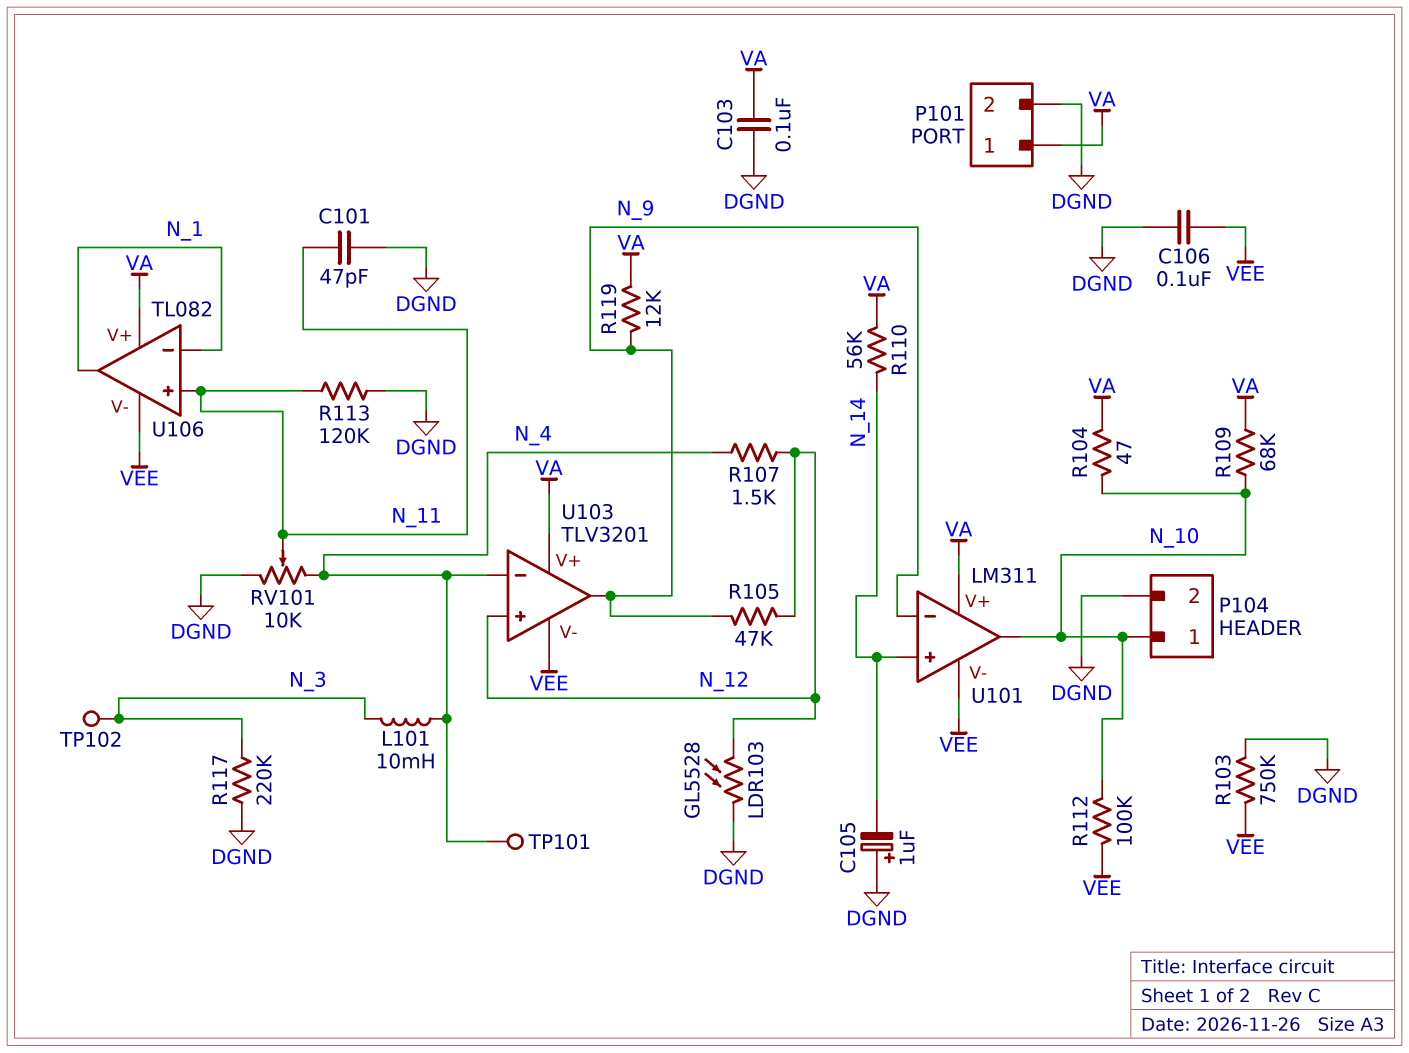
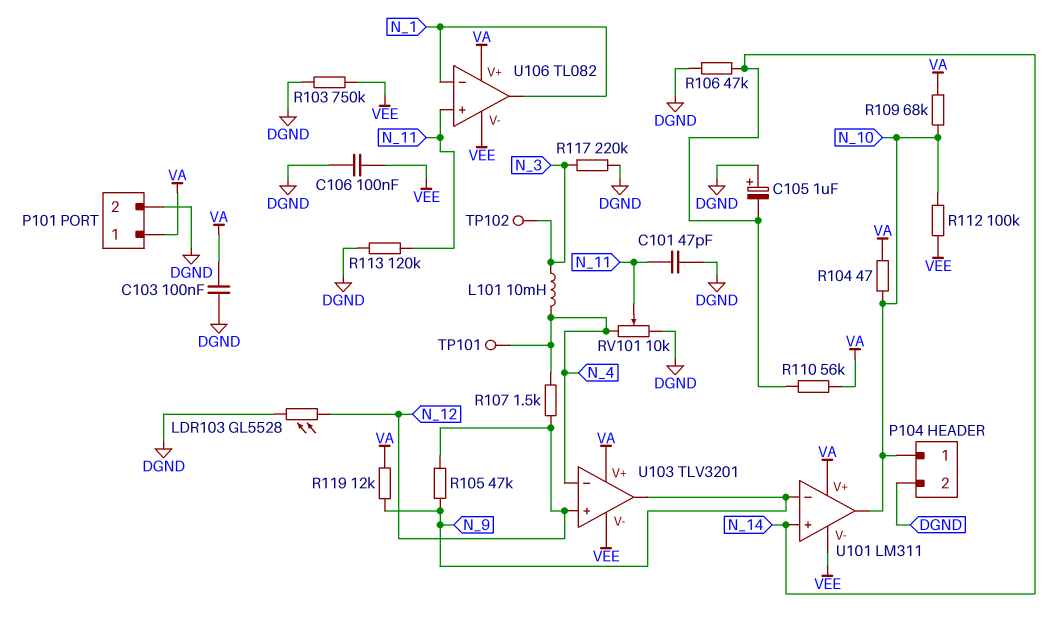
R106: none -> 47k (DGND, N_14)

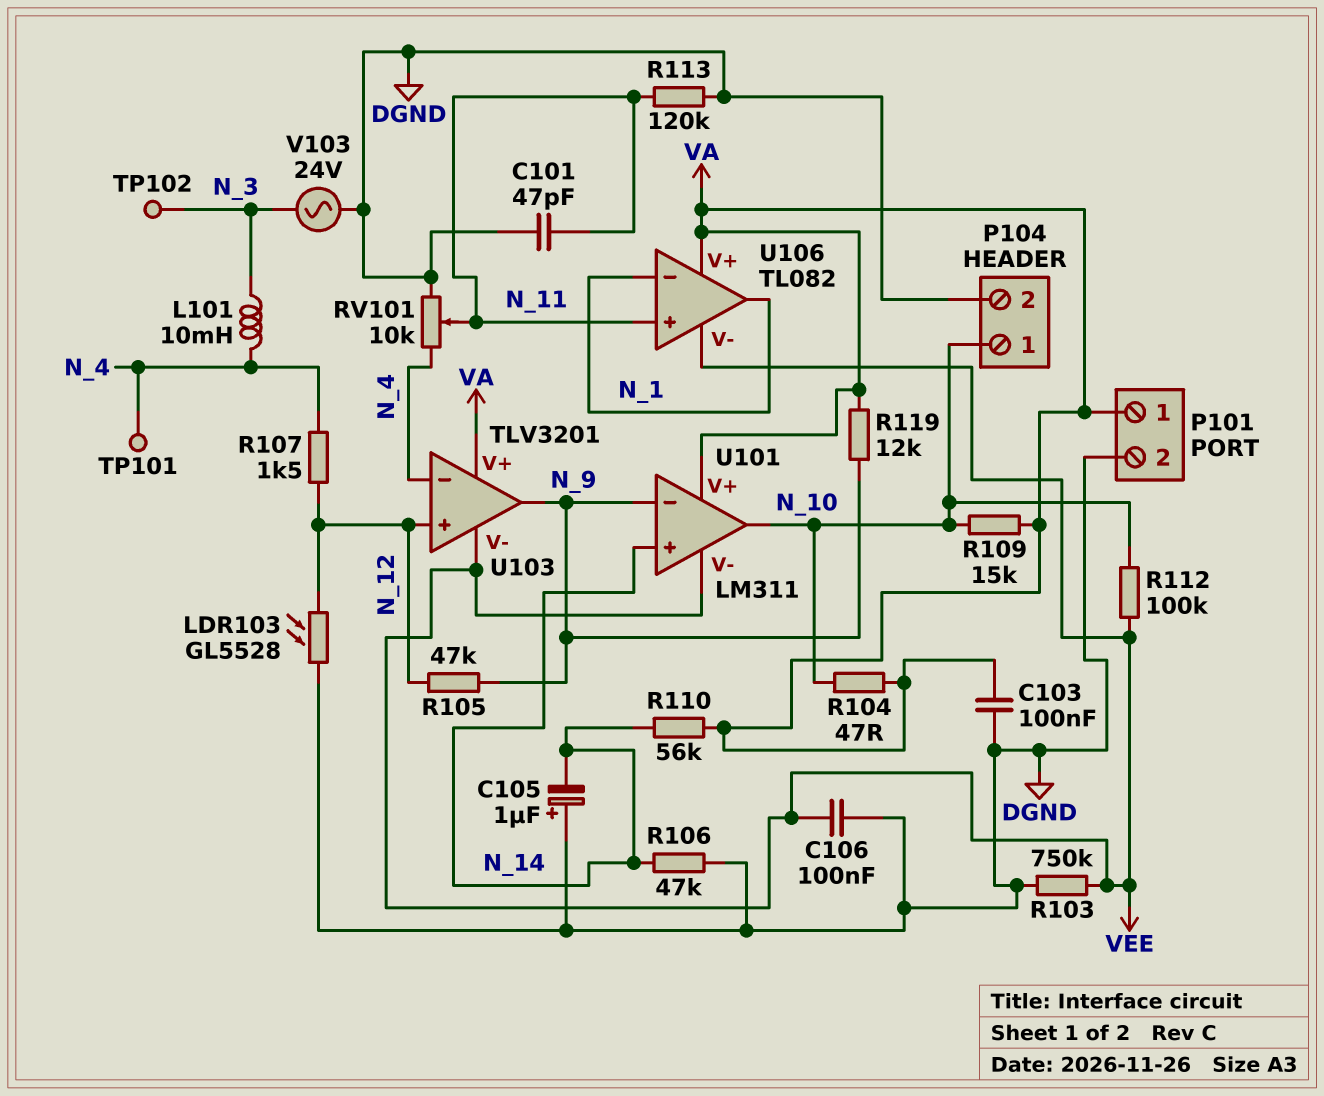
R109: 68k (N_10, VA) -> 15k (N_10, VA)
R117: 220k (DGND, N_3) -> none
V103: none -> AC 24V (DGND, N_3)

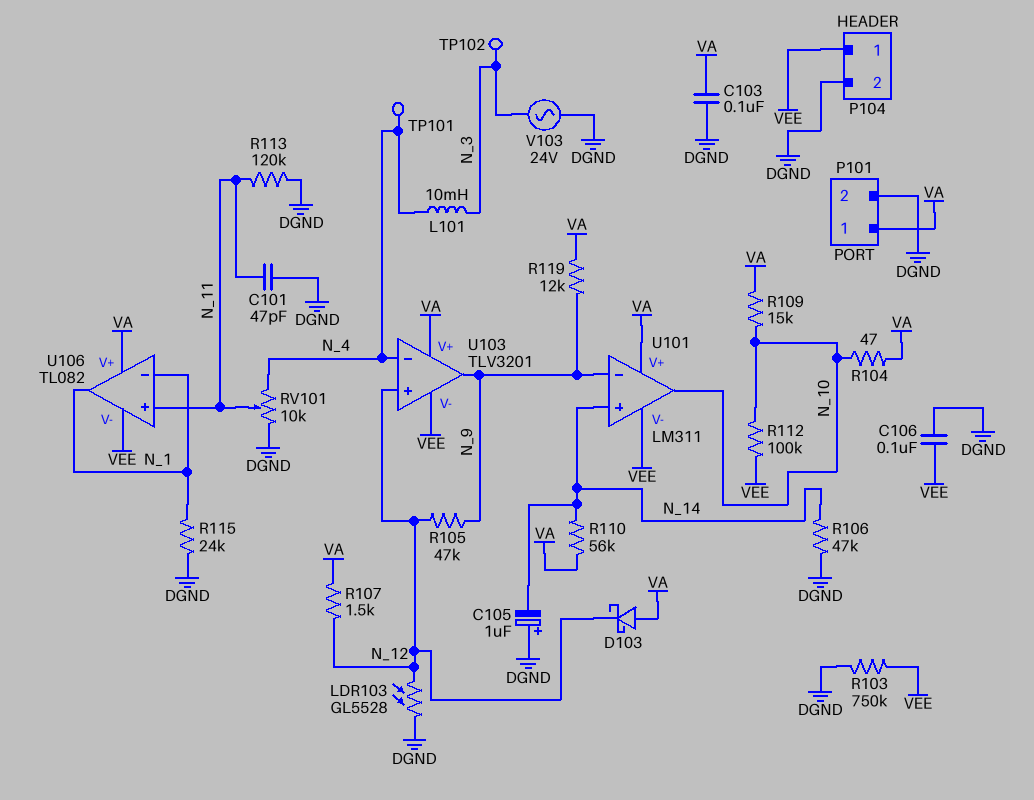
D103: none -> schottky (A VA, K N_12)
P104 pin 1: N_10 -> VEE
R107: 1.5k (N_4, N_12) -> 1.5k (N_12, VA)
R115: none -> 24k (DGND, N_1)

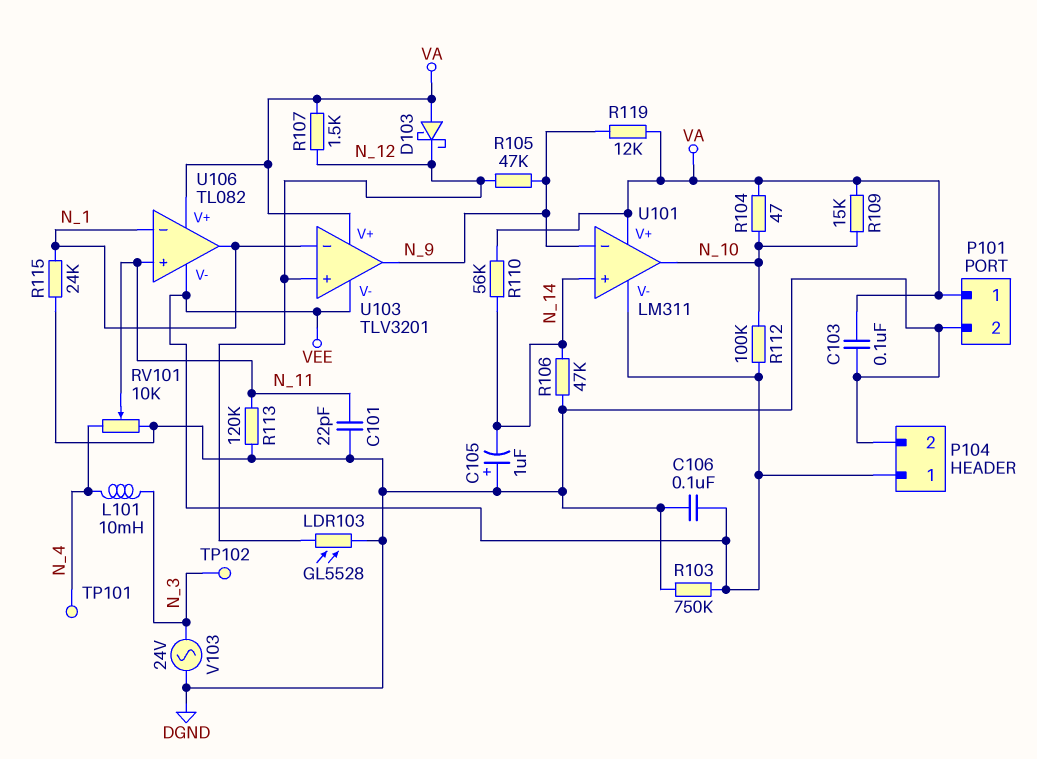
C101: 47pF (DGND, N_11) -> 22pF (DGND, N_11)
U103 pin in-: N_4 -> N_1

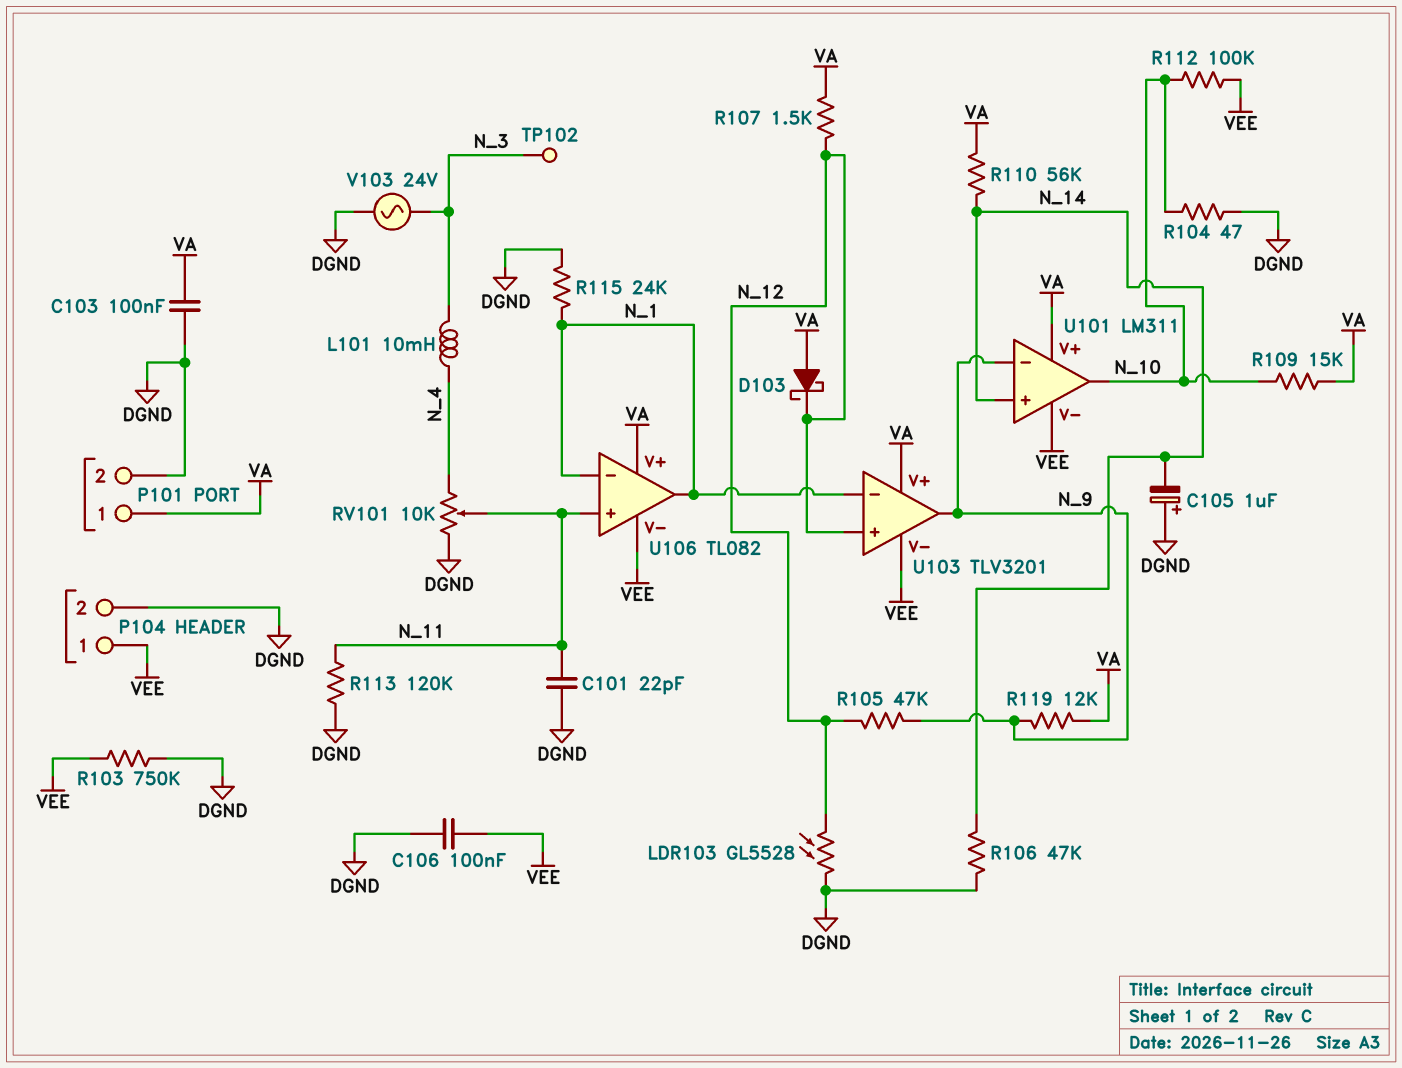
R104: 47 (N_10, VA) -> 47 (DGND, N_10)
TP101: test point (N_4) -> none

